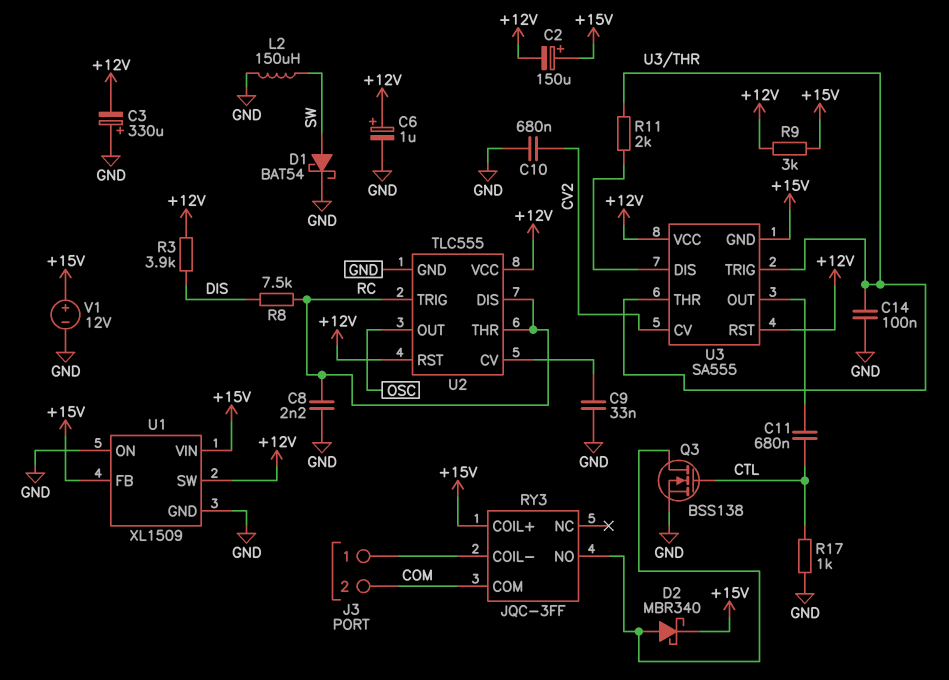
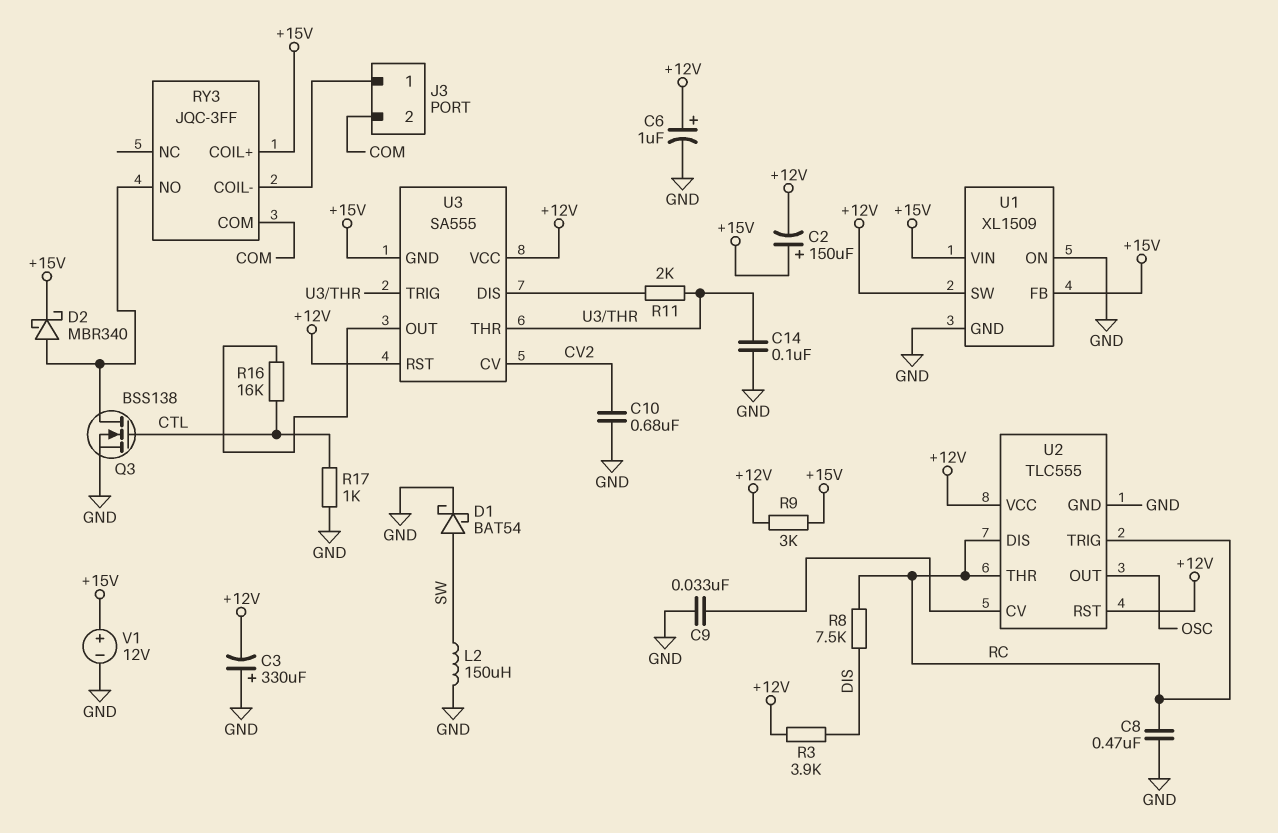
C8: 2.2nF (GND, RC) -> 470nF (GND, RC)
C11: 680nF (CTL, U3/OUT) -> none
R16: none -> 16k (CTL, U3/OUT)

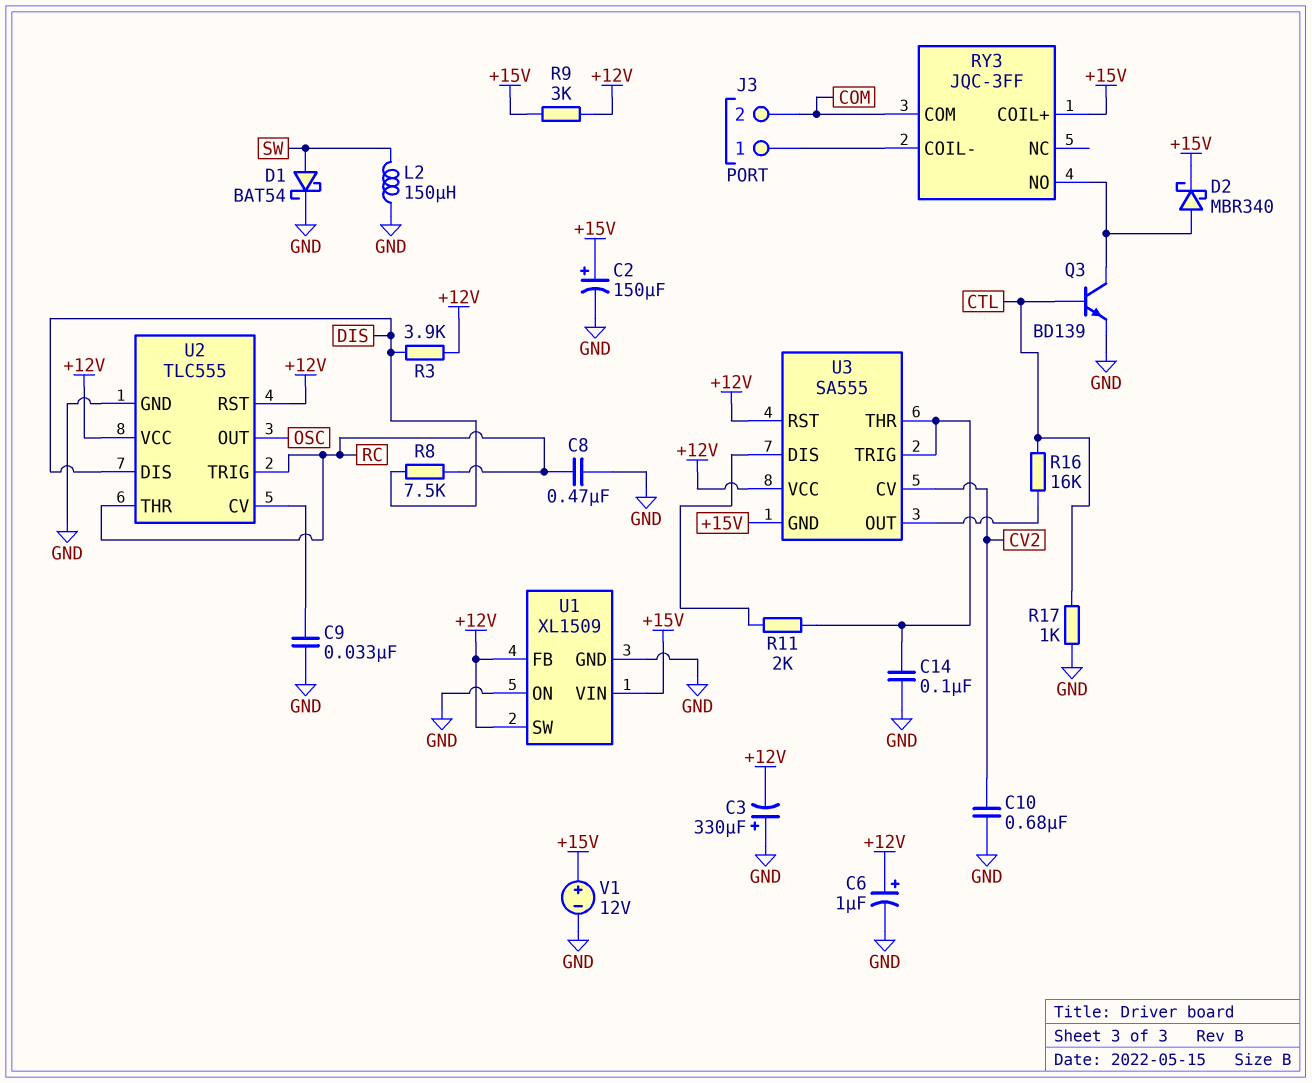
C2: 150uF (plus +15V, minus +12V) -> 150uF (plus +15V, minus GND)
Q3: NMOS BSS138 (G CTL, D RY3/NO, S GND) -> NPN BD139 (B CTL, C RY3/NO, E GND)
U1 pin FB: +15V -> +12V
U2 pin DIS: RC -> DIS

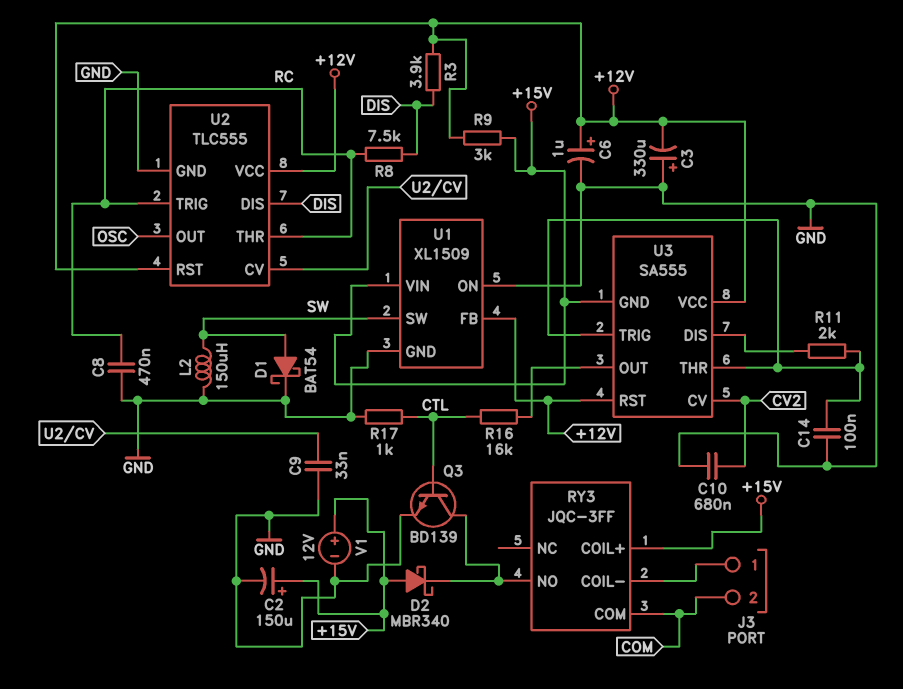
D2: schottky MBR340 (A RY3/NO, K +15V) -> schottky MBR340 (A +15V, K RY3/NO)
U1 pin SW: +12V -> SW

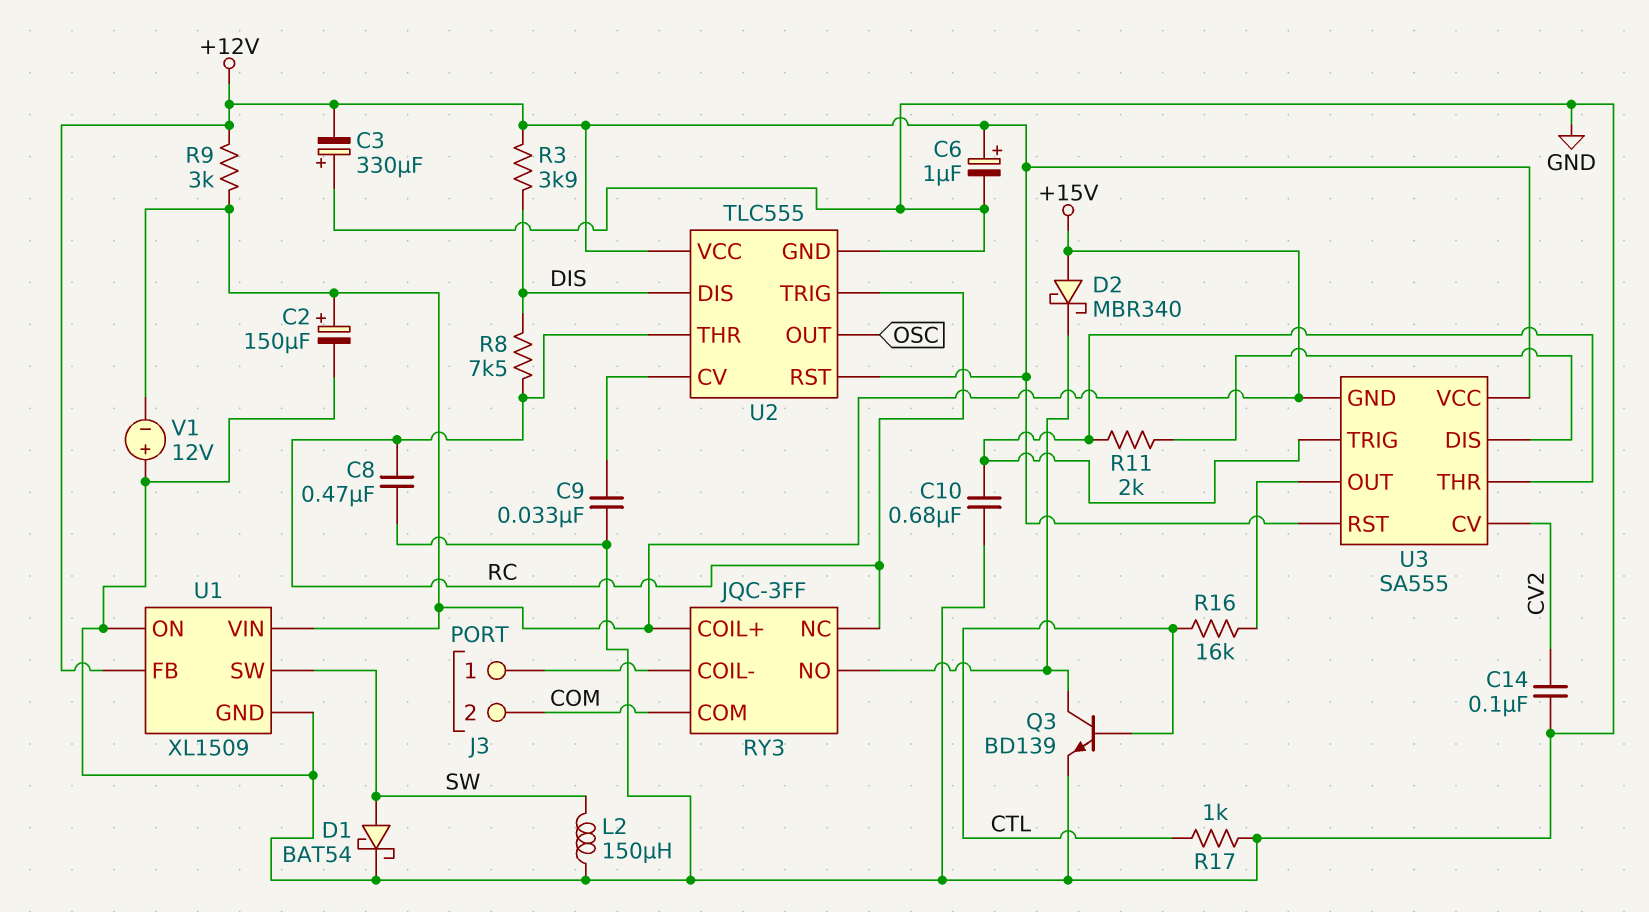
C10: 680nF (CV2, GND) -> 680nF (GND, U3/THR)
C14: 100nF (GND, U3/THR) -> 100nF (CV2, GND)
RY3 pin NC: none -> RC
V1: 12V (plus +15V, minus GND) -> 12V (plus GND, minus +15V)

